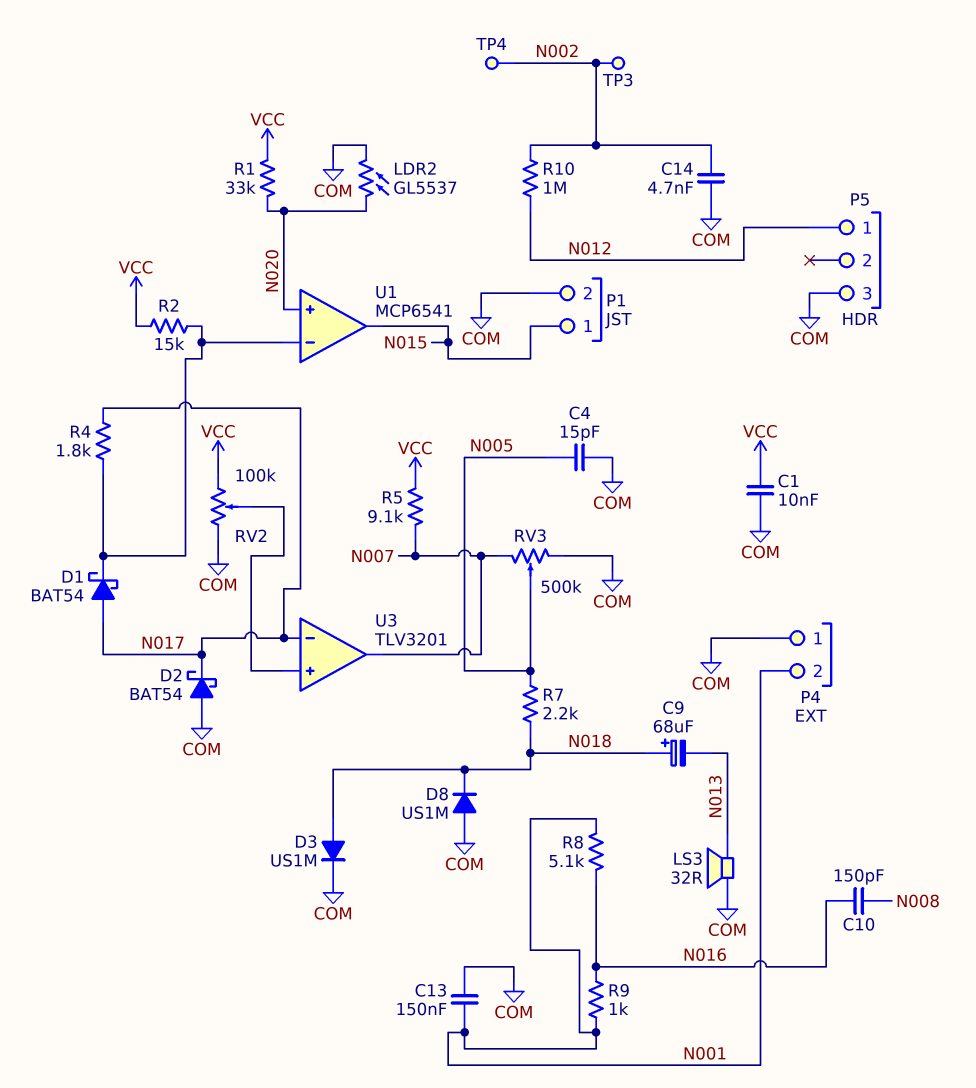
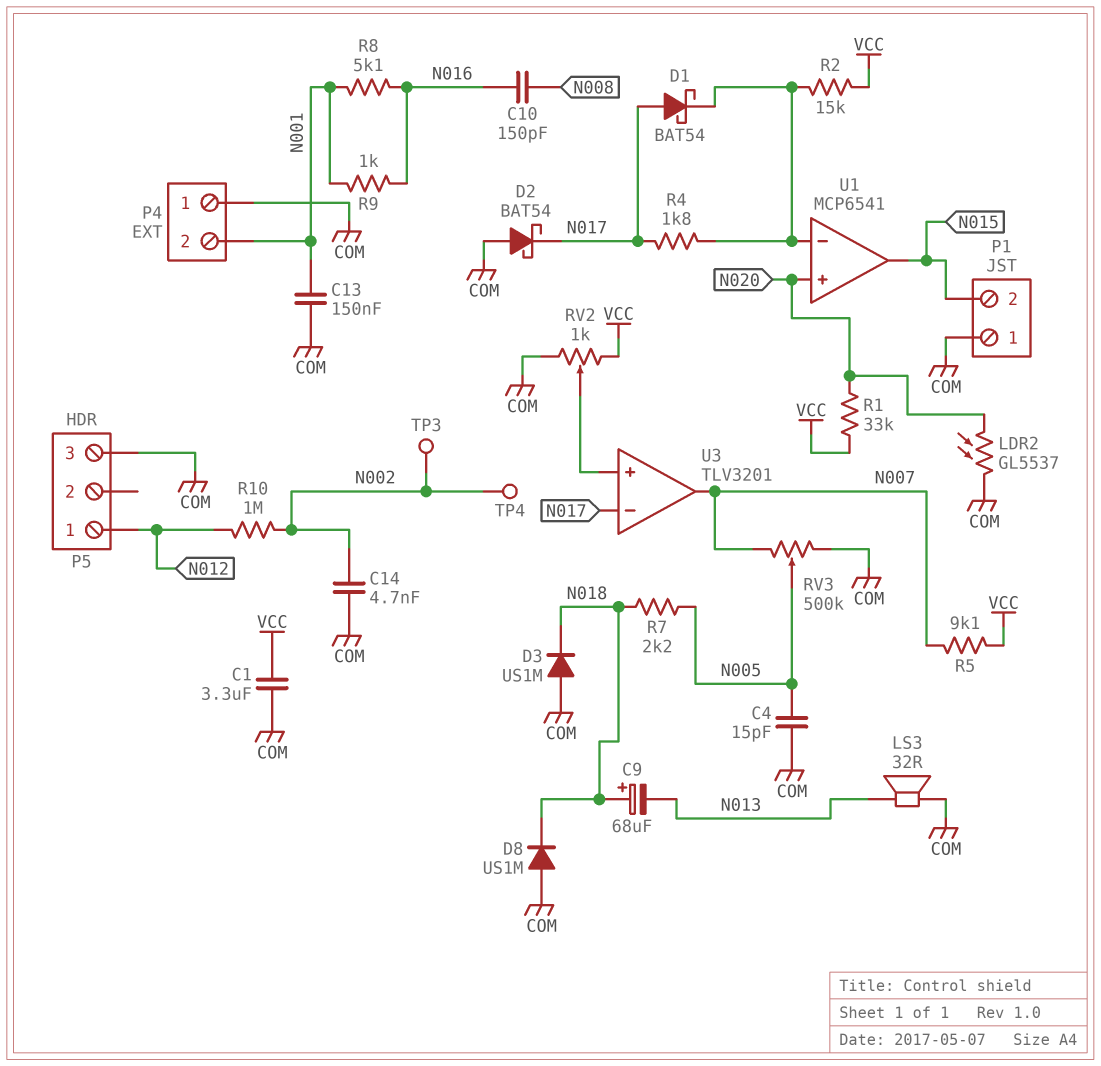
C1: 10nF (COM, VCC) -> 3.3uF (COM, VCC)
D3: diode US1M (A N018, K COM) -> diode US1M (A COM, K N018)
P1 pin 1: N015 -> COM
P1 pin 2: COM -> N015
RV2: 100k (COM, VCC, wiper U3/in+) -> 1k (COM, VCC, wiper U3/in+)

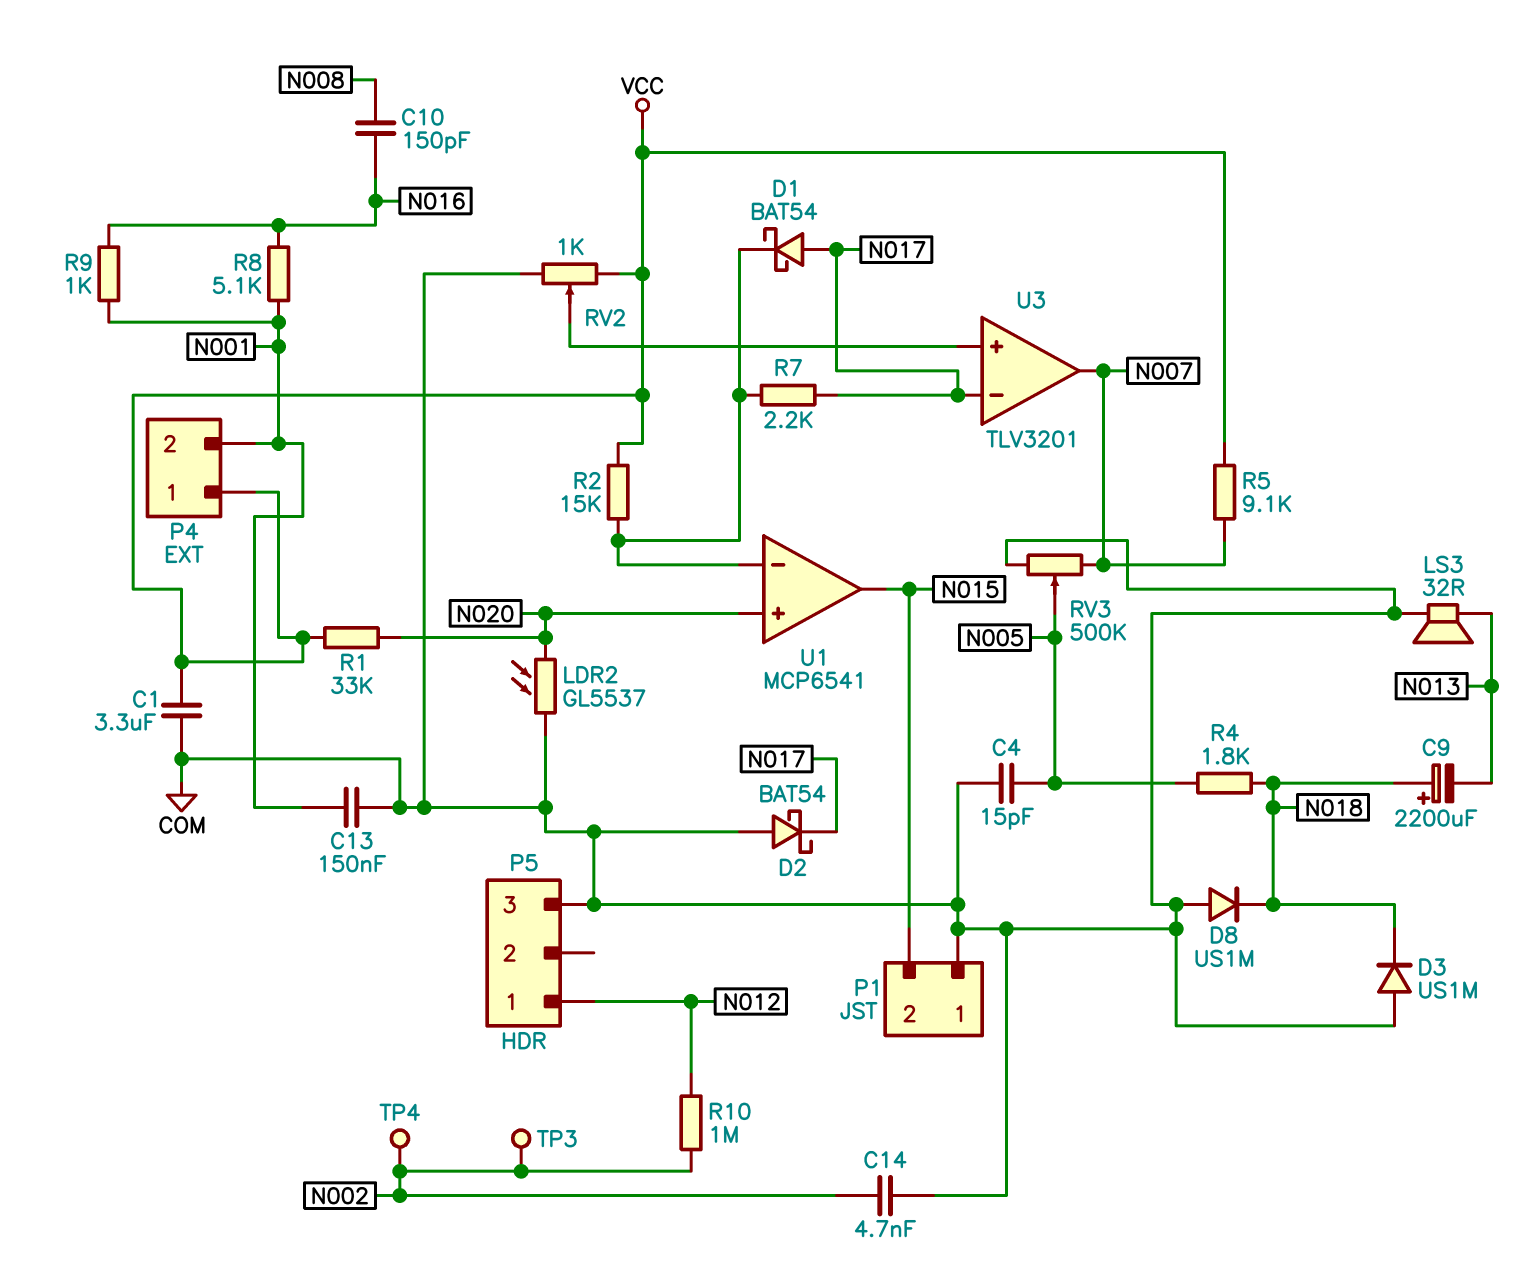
C9: 68uF (plus N018, minus N013) -> 2200uF (plus N018, minus N013)
P4 pin 1: COM -> VCC
R4: 1.8k (N017, U1/in-) -> 1.8k (N005, N018)
R7: 2.2k (N005, N018) -> 2.2k (N017, U1/in-)

